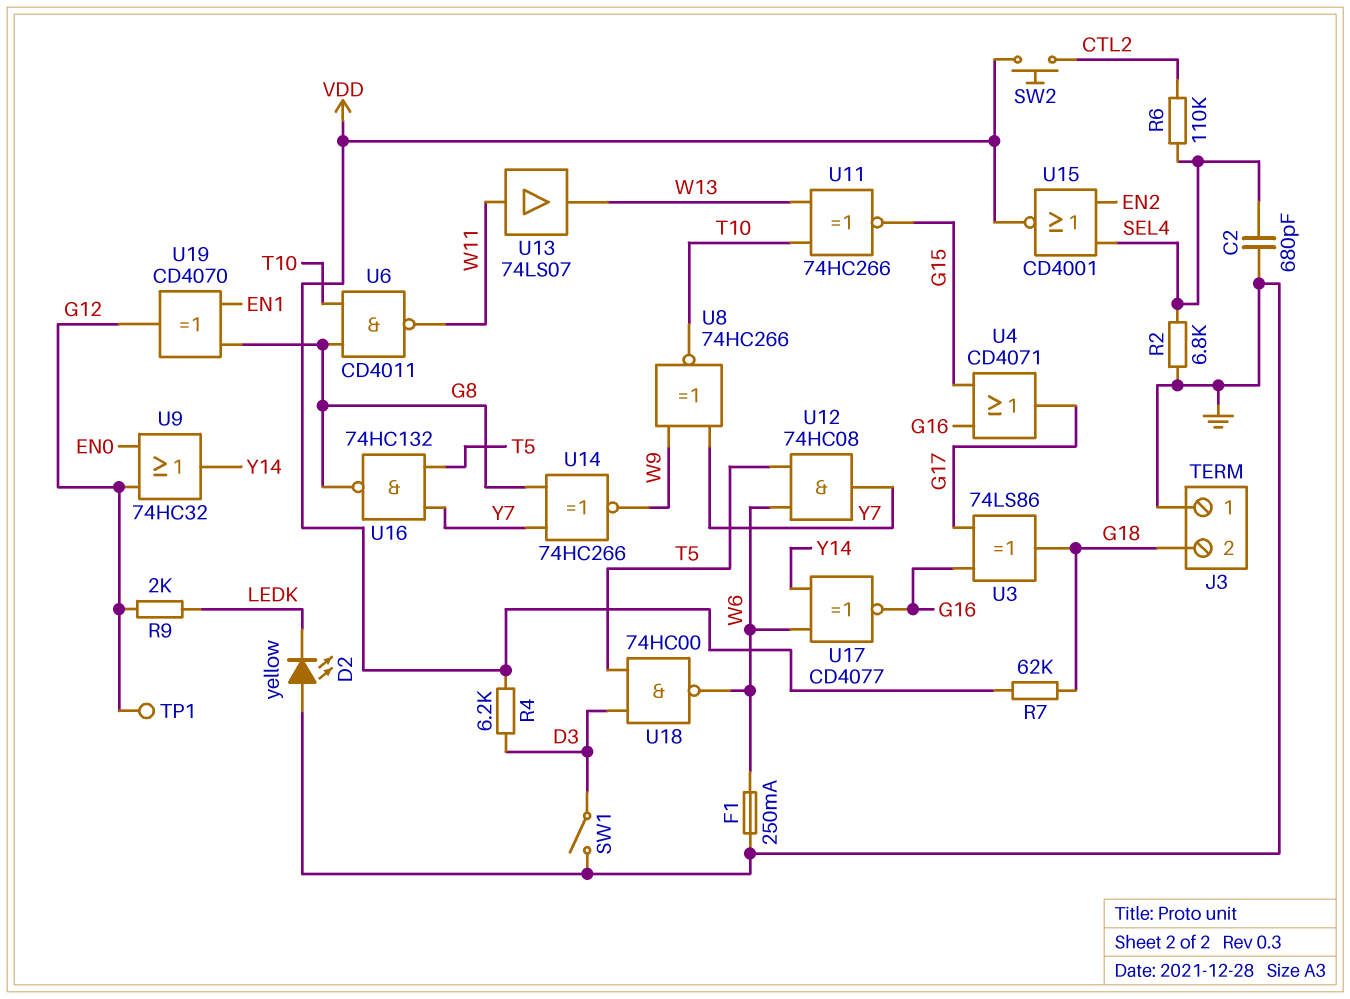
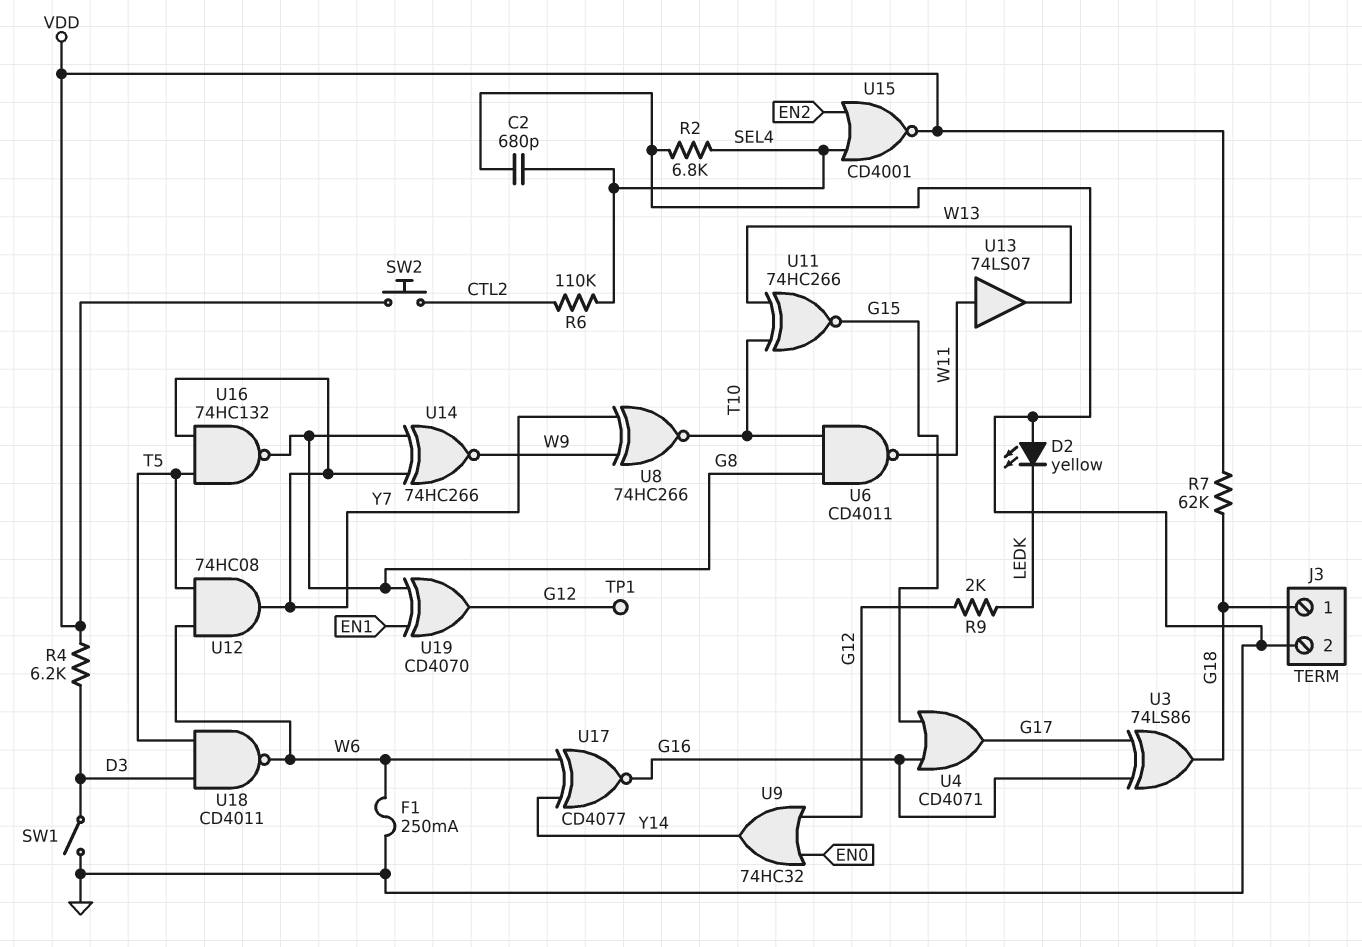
J3 pin 1: GND -> G18
J3 pin 2: G18 -> GND
U18: NAND 74HC00 (in D3, in T5, out W6) -> NAND CD4011 (in D3, in T5, out W6)

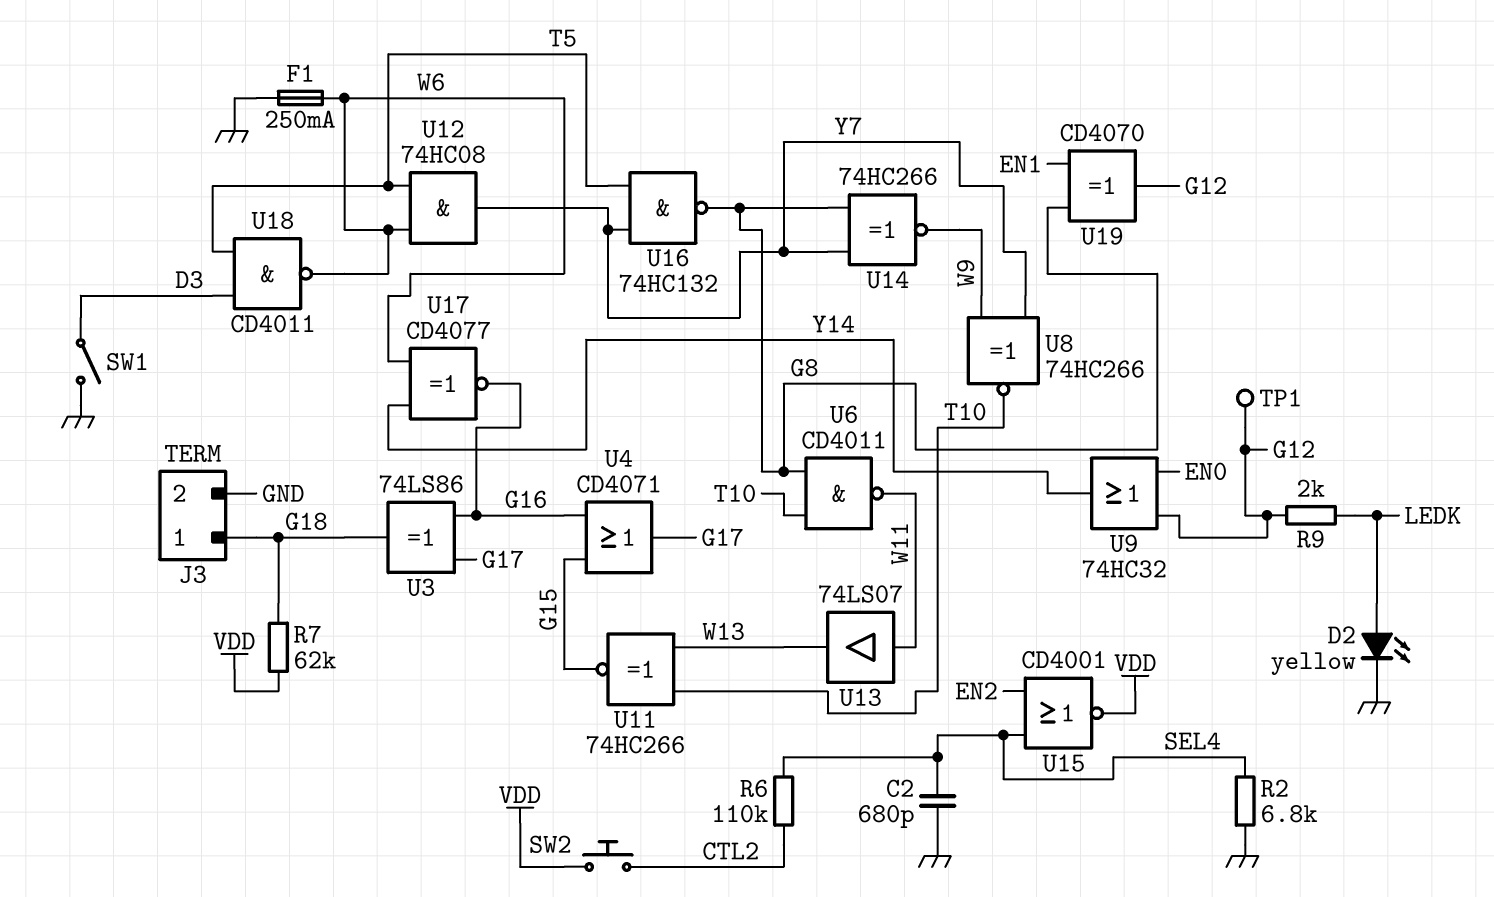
D2: LED yellow (A GND, K LEDK) -> LED yellow (A LEDK, K GND)
R4: 6.2k (D3, VDD) -> none

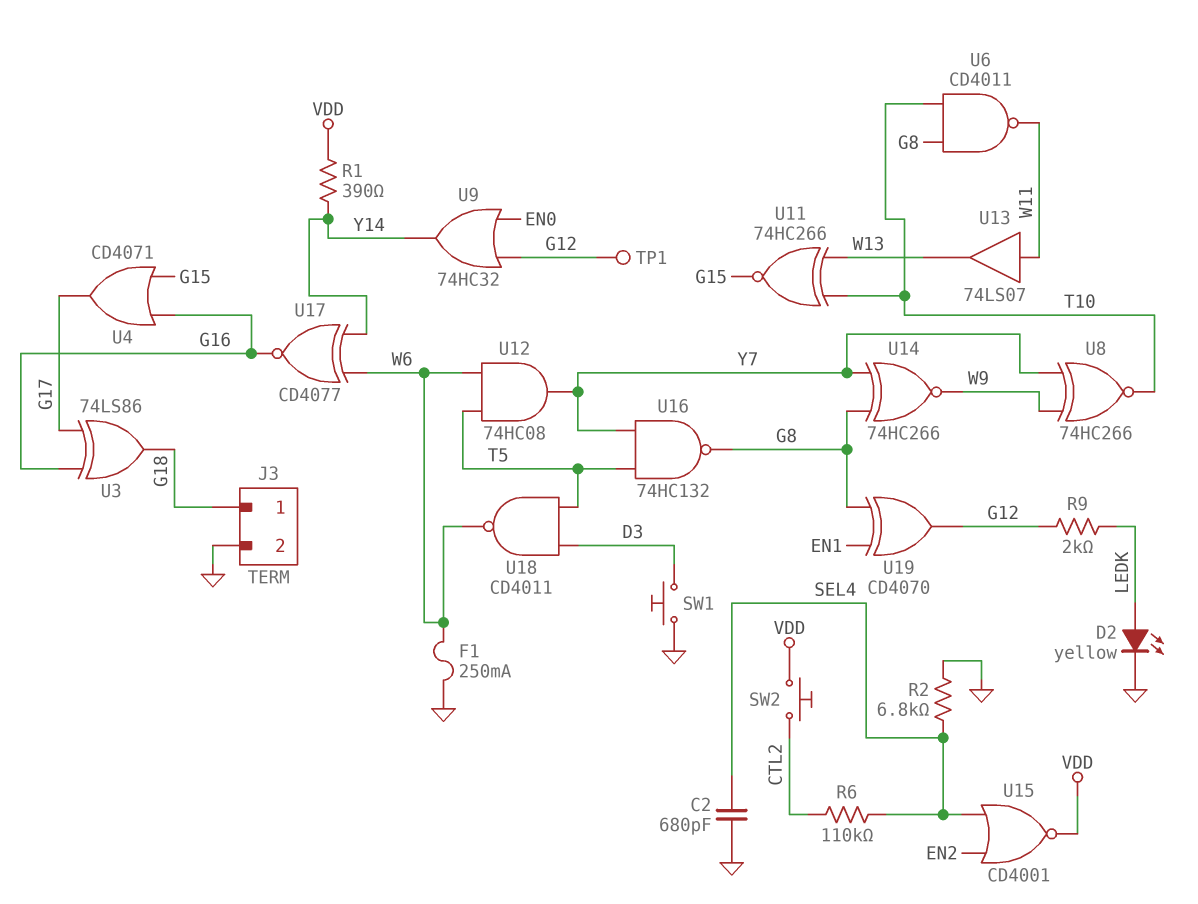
R1: none -> 390 (VDD, Y14)
R7: 62k (G18, VDD) -> none
SW1: switch (D3, GND) -> button (D3, GND)

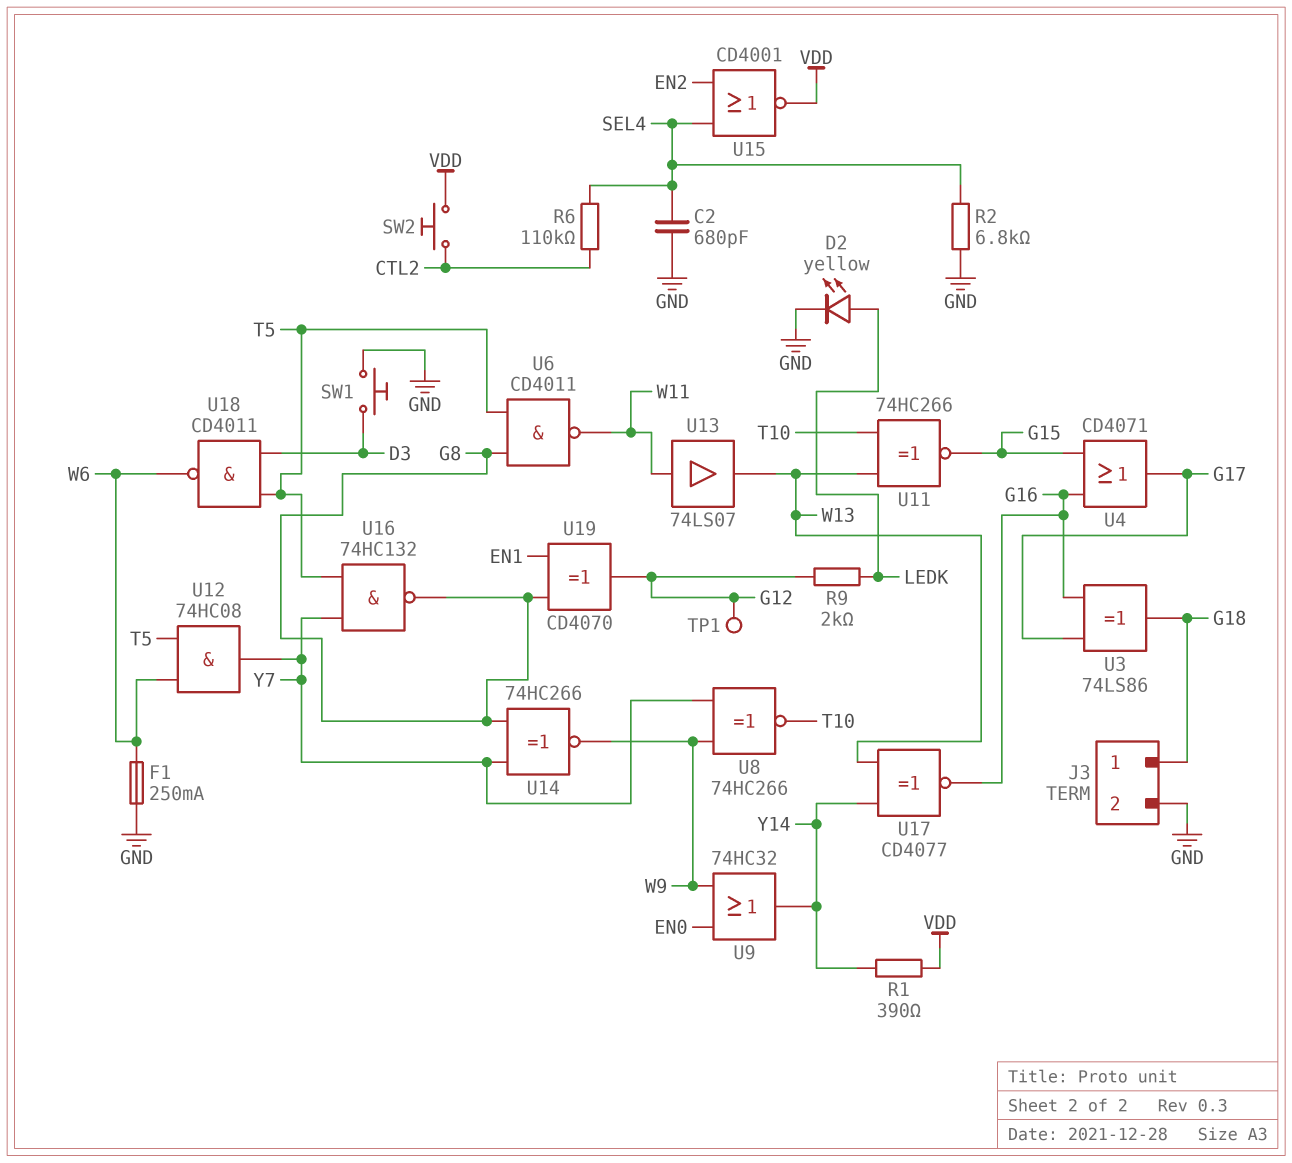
U6: NAND CD4011 (in G8, in T10, out W11) -> NAND CD4011 (in G8, in T5, out W11)
U9: OR 74HC32 (in EN0, in G12, out Y14) -> OR 74HC32 (in EN0, in W9, out Y14)
U17: XNOR CD4077 (in W6, in Y14, out G16) -> XNOR CD4077 (in W13, in Y14, out G16)

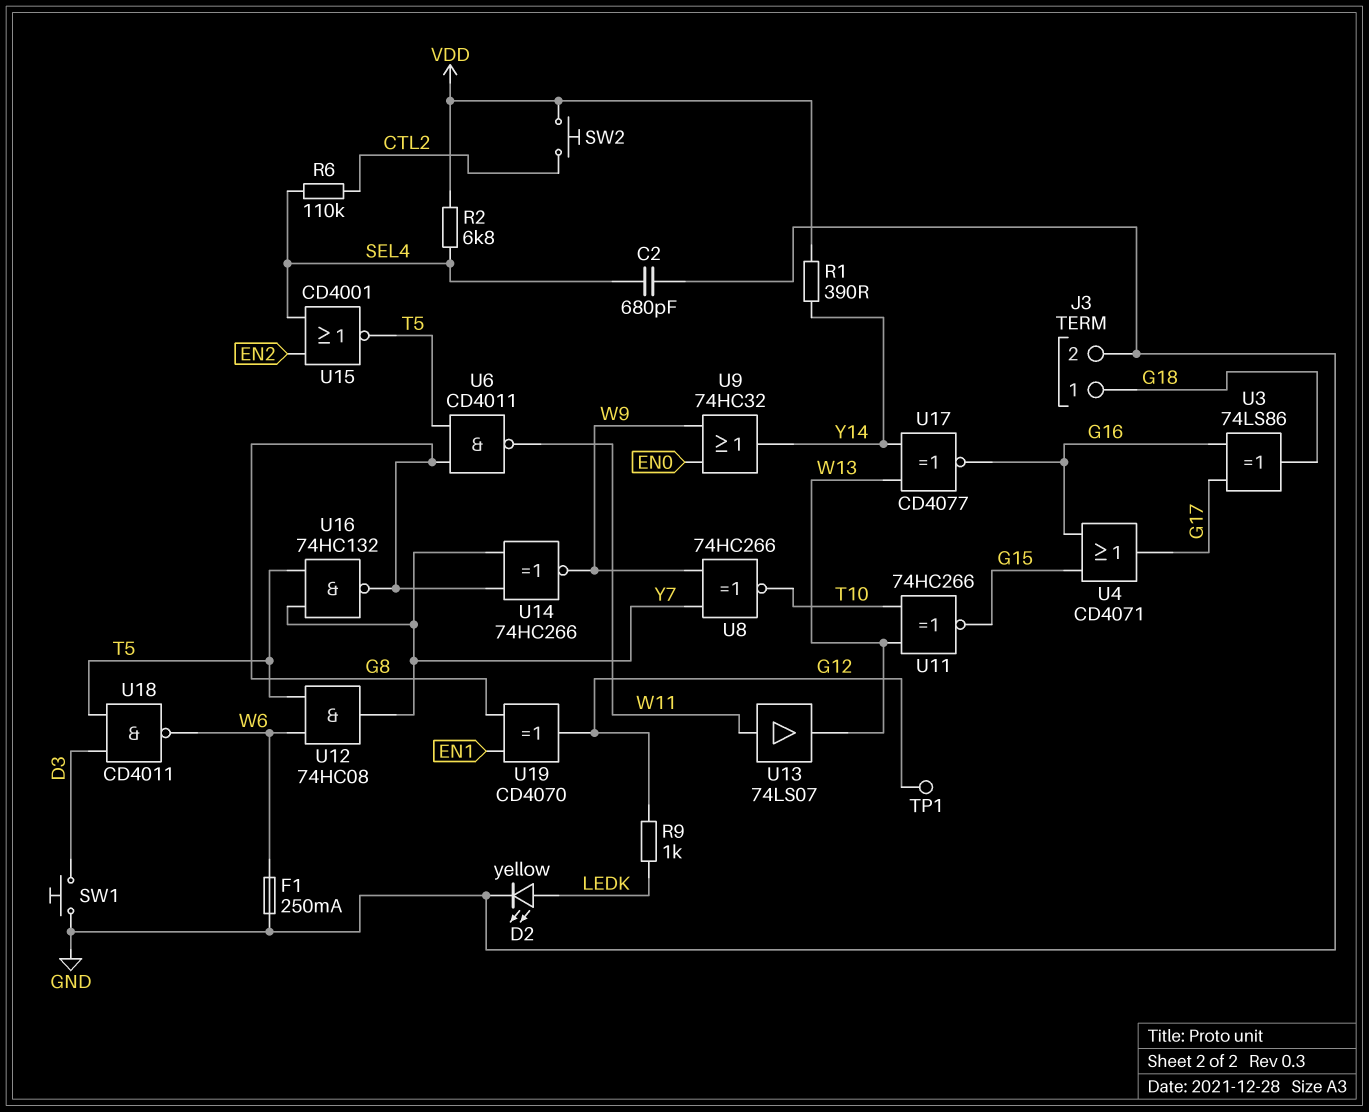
R2: 6.8k (GND, SEL4) -> 6.8k (SEL4, VDD)
R9: 2k (G12, LEDK) -> 1k (G12, LEDK)
U15: NOR CD4001 (in EN2, in SEL4, out VDD) -> NOR CD4001 (in EN2, in SEL4, out T5)

